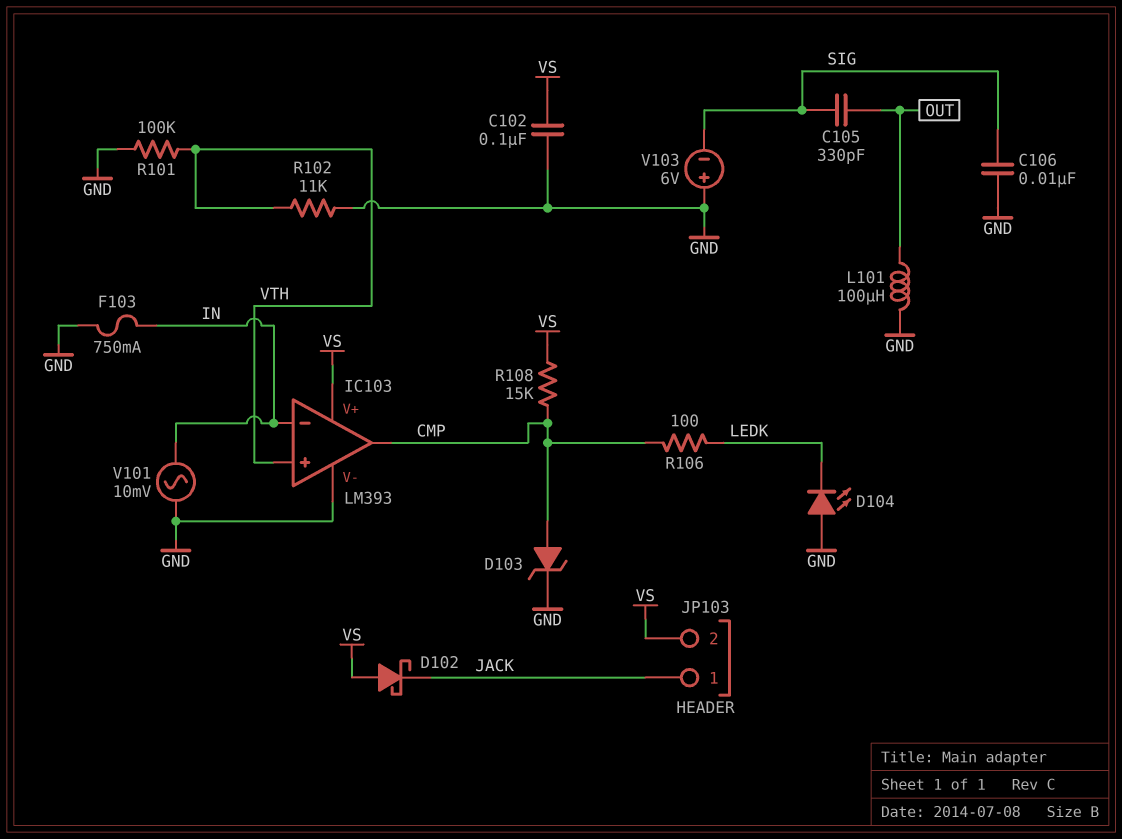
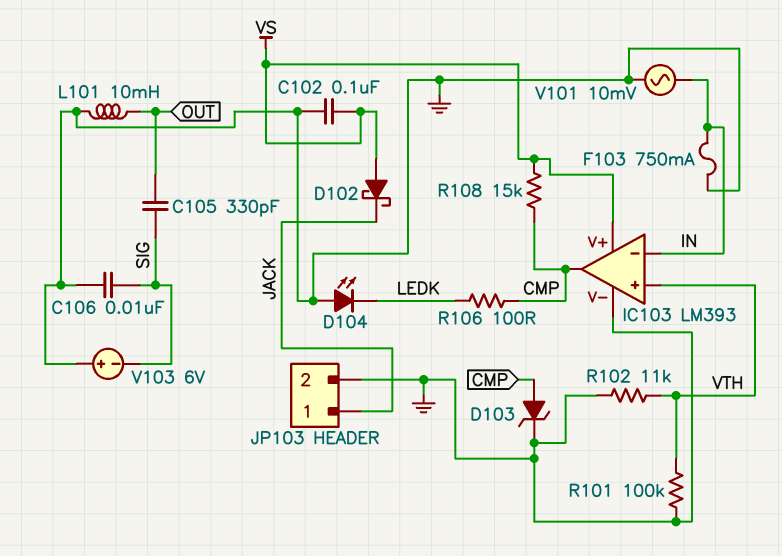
JP103 pin 2: VS -> GND
L101: 100uH (GND, OUT) -> 10mH (GND, OUT)

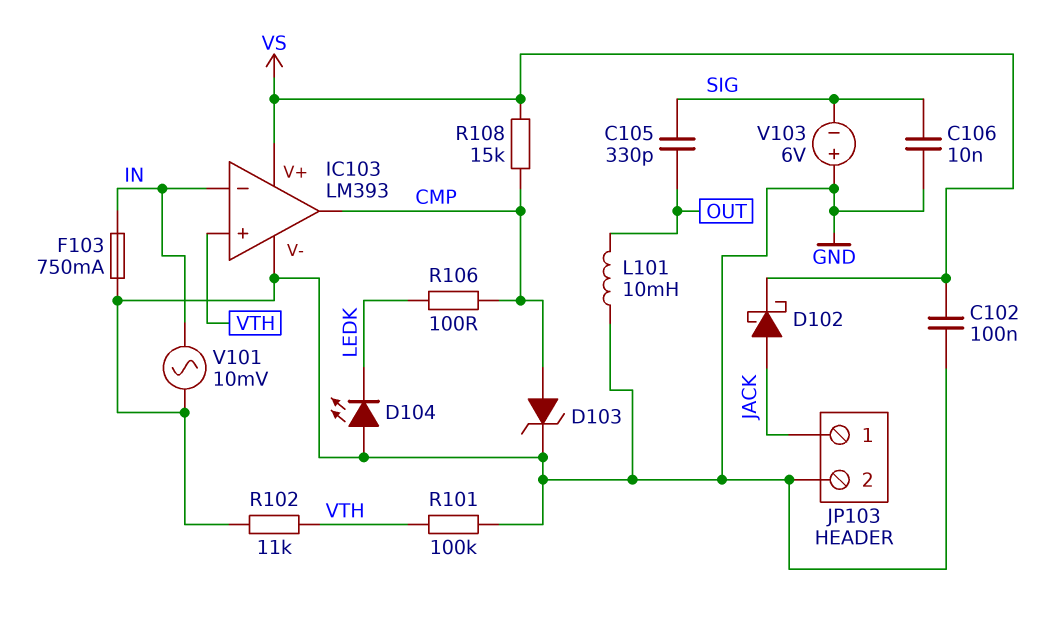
D102: schottky (A VS, K JACK) -> schottky (A JACK, K VS)

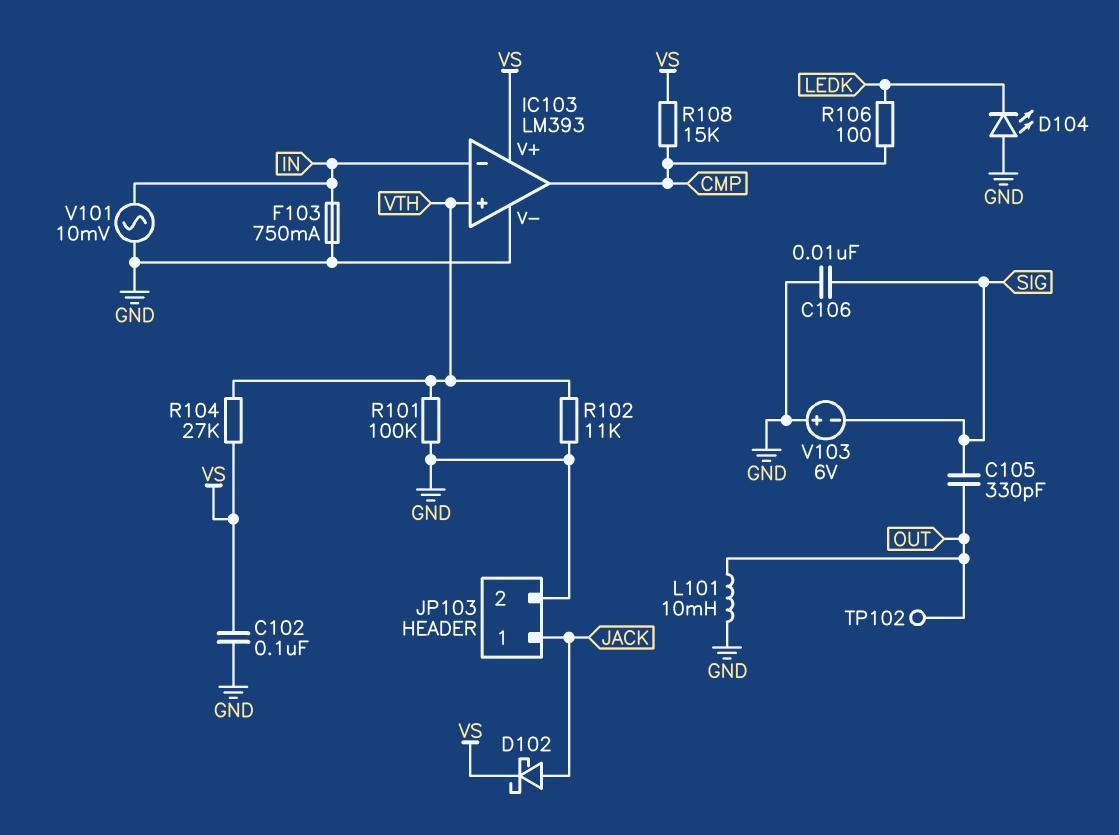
D103: zener (A CMP, K GND) -> none
R104: none -> 27k (VS, VTH)
TP102: none -> test point (OUT)

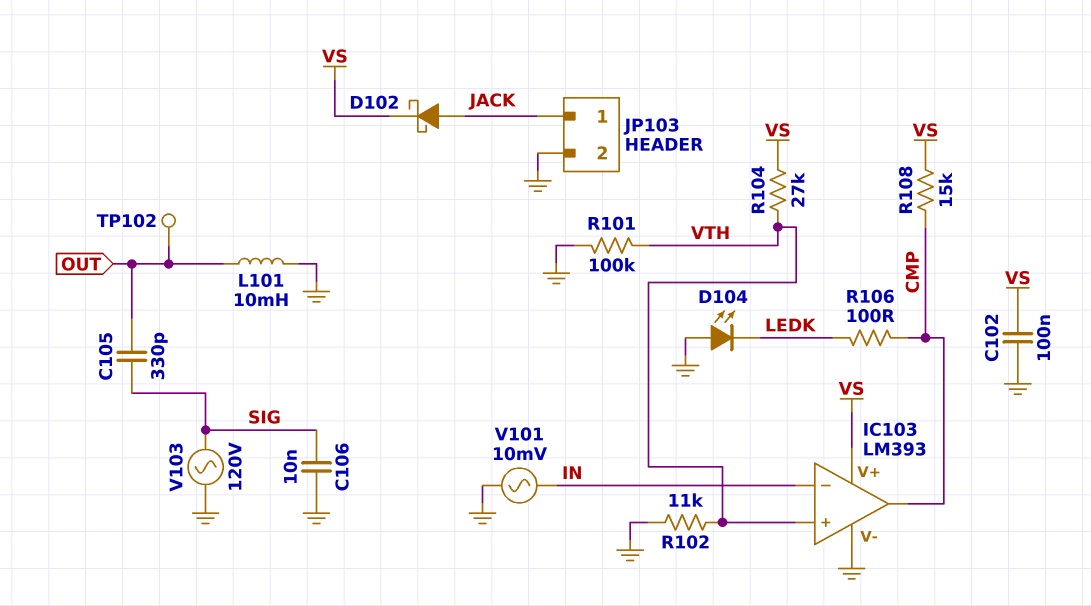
F103: 750mA (GND, IN) -> none
V103: 6V (plus GND, minus SIG) -> AC 120V (GND, SIG)

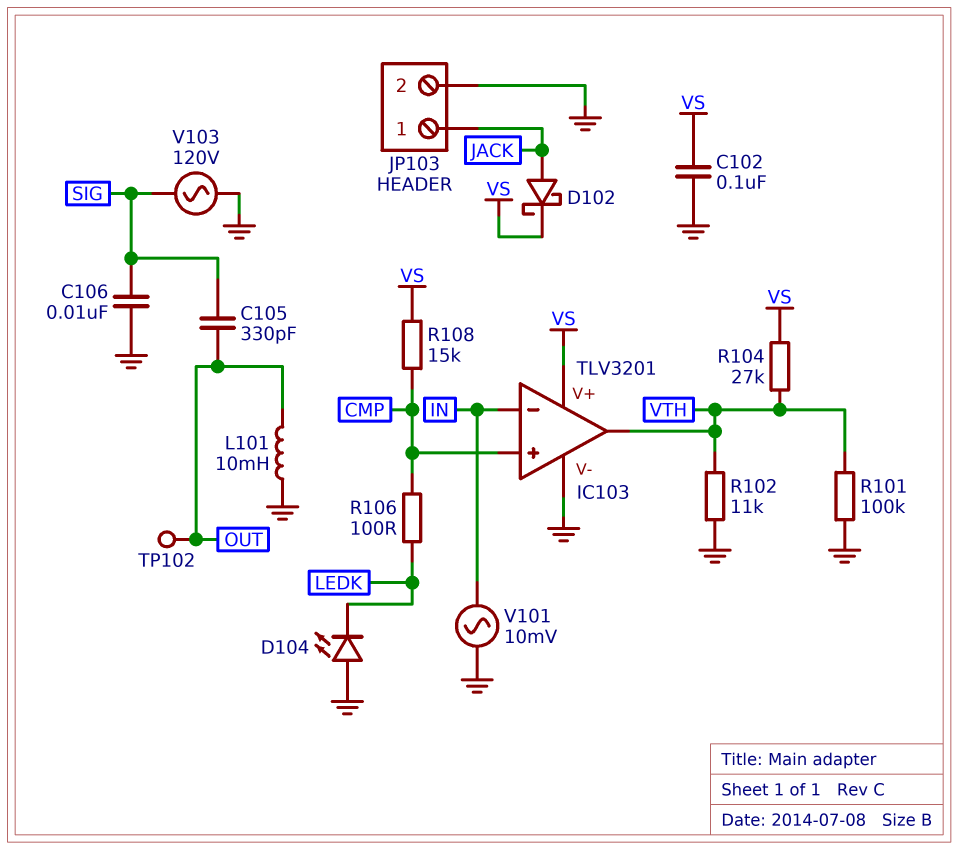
IC103: LM393 -> TLV3201
IC103 pin in+: VTH -> CMP
IC103 pin out: CMP -> VTH

